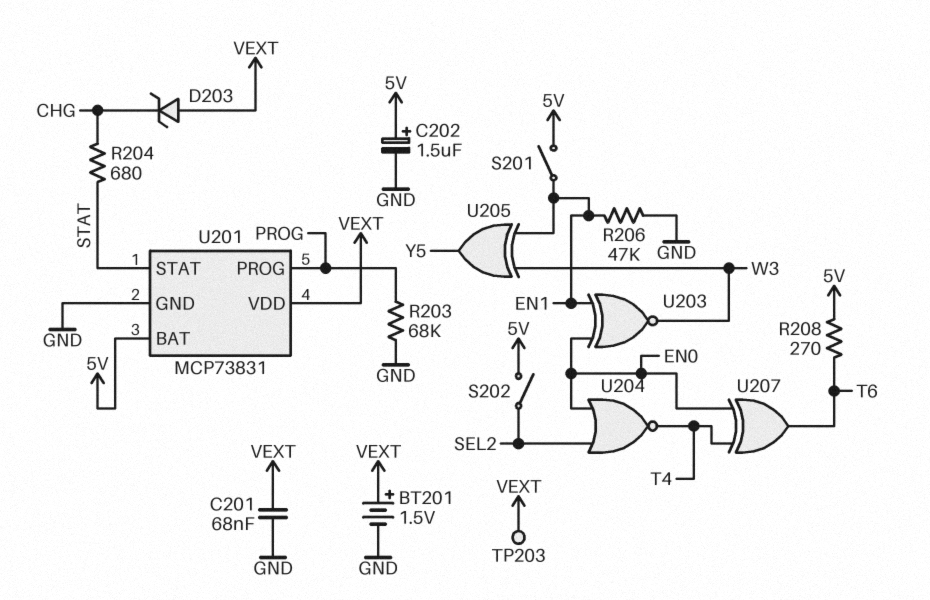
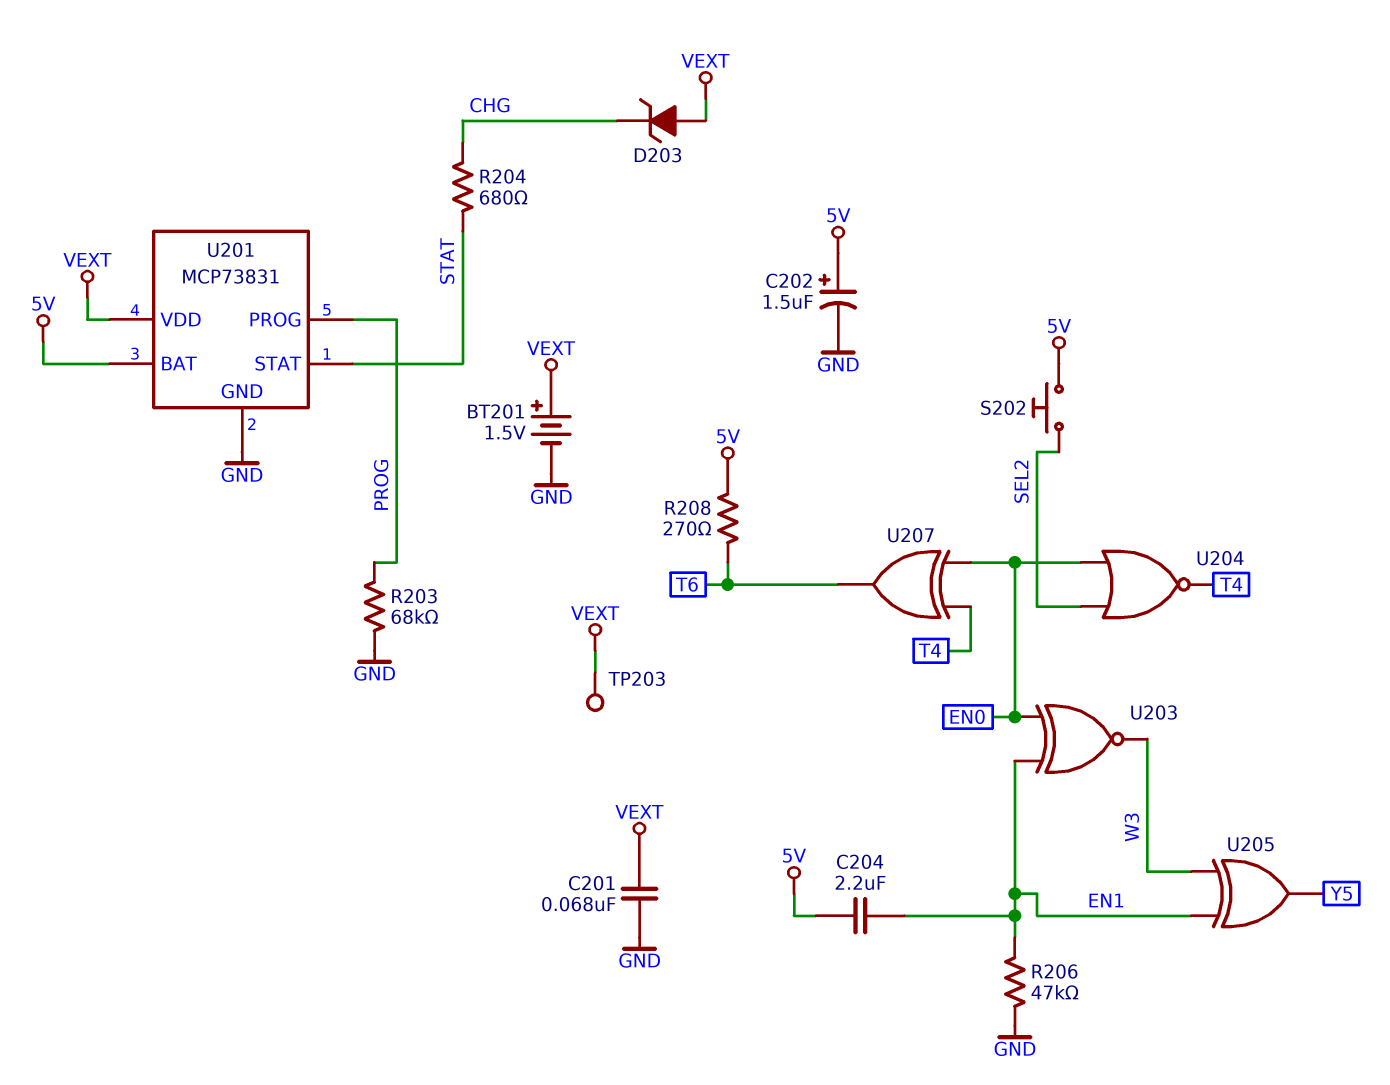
C204: none -> 2.2uF (5V, EN1)
S201: switch (5V, EN1) -> none
S202: switch (5V, SEL2) -> button (5V, SEL2)

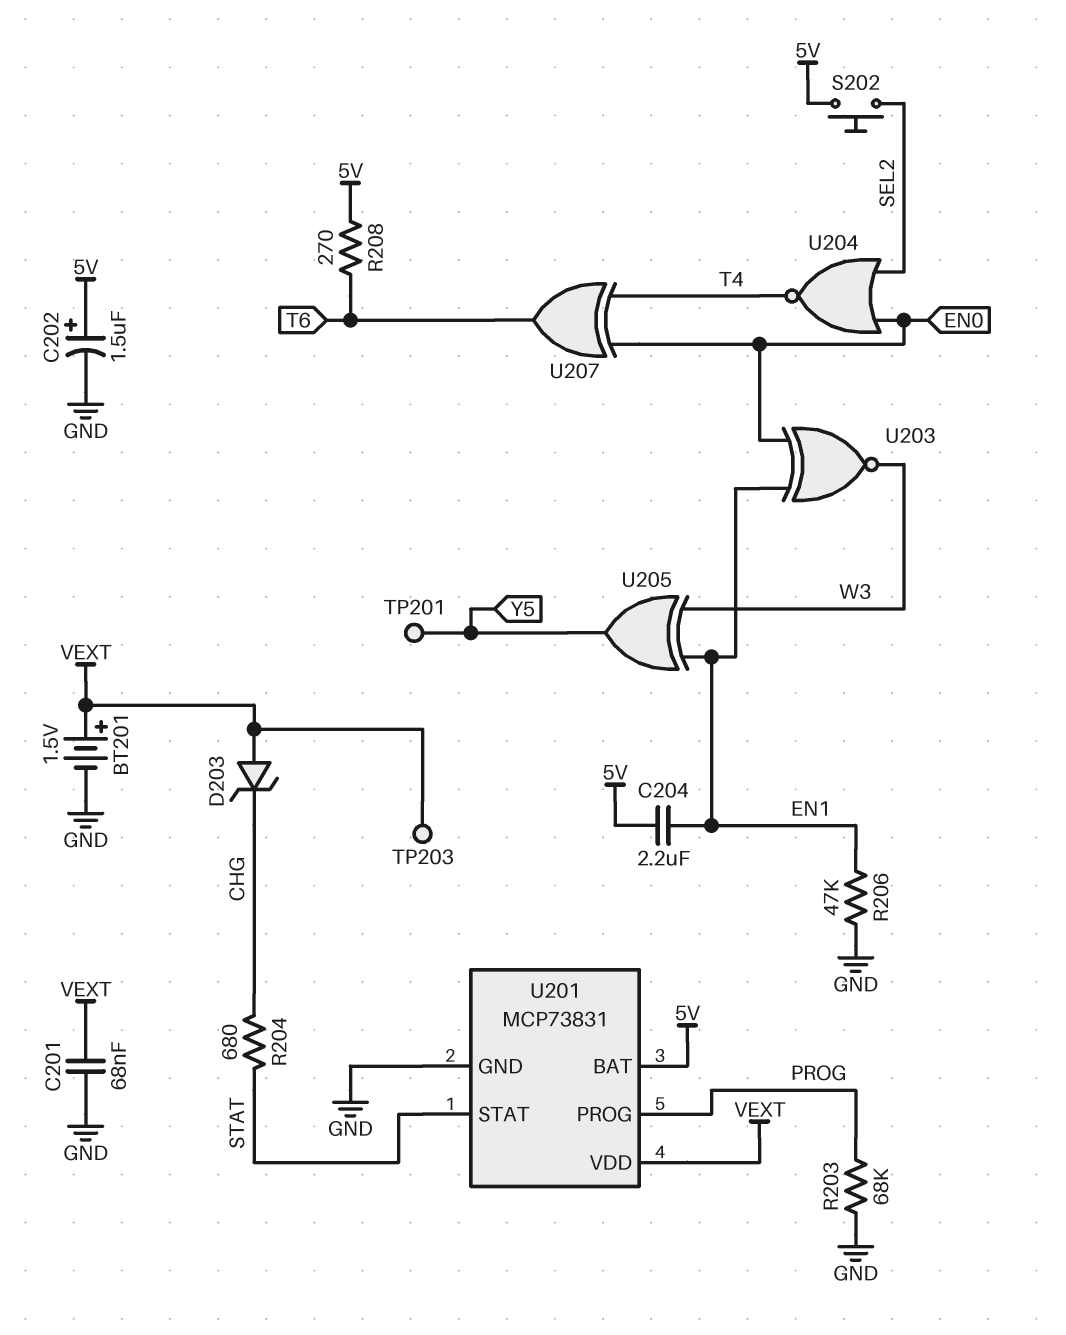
TP201: none -> test point (Y5)

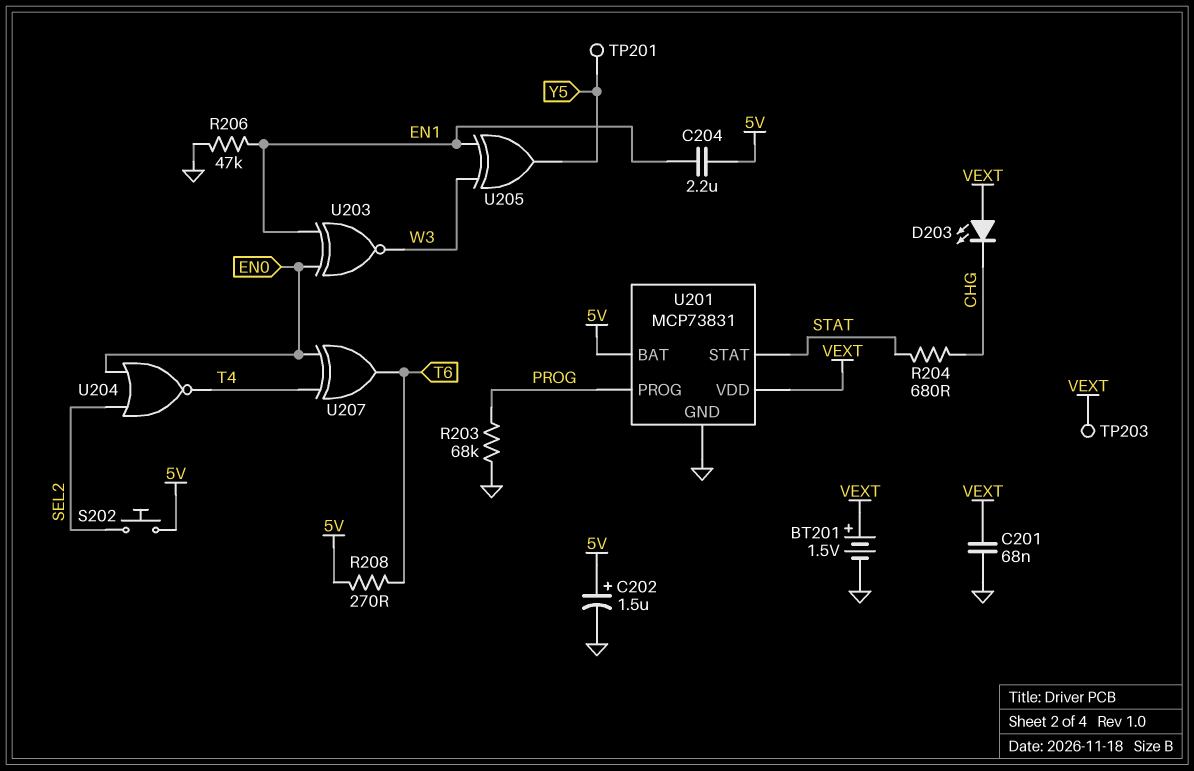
D203: zener (A VEXT, K CHG) -> LED (A VEXT, K CHG)

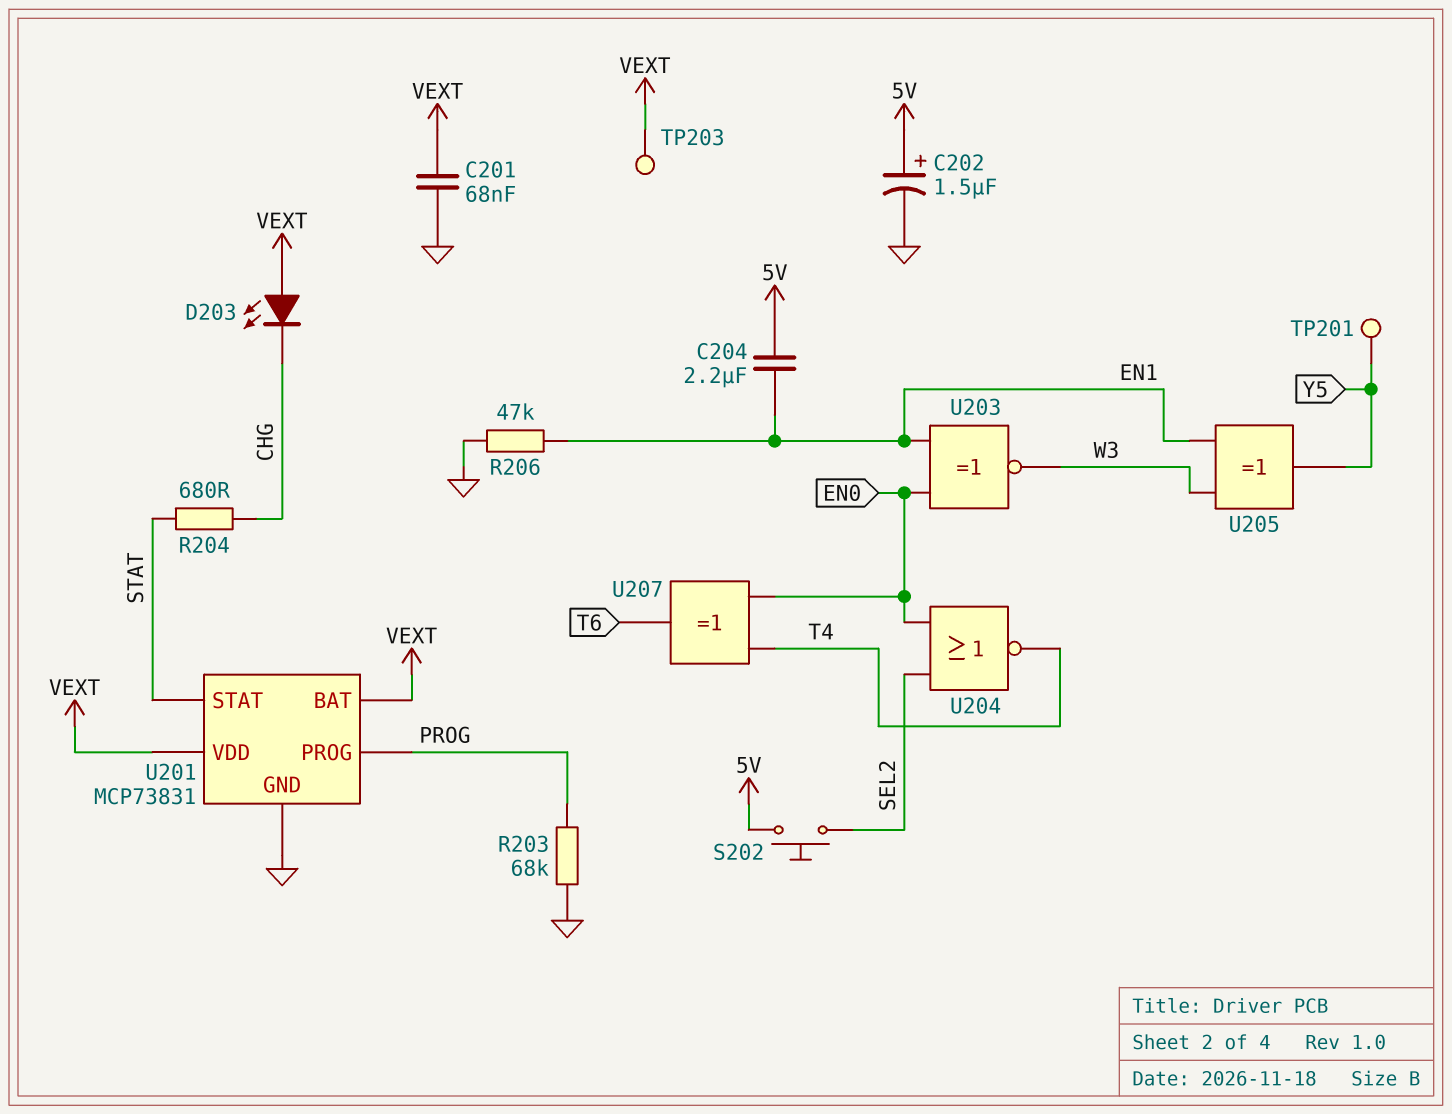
BT201: 1.5V (plus VEXT, minus GND) -> none
R208: 270 (5V, T6) -> none
U201 pin BAT: 5V -> VEXT

